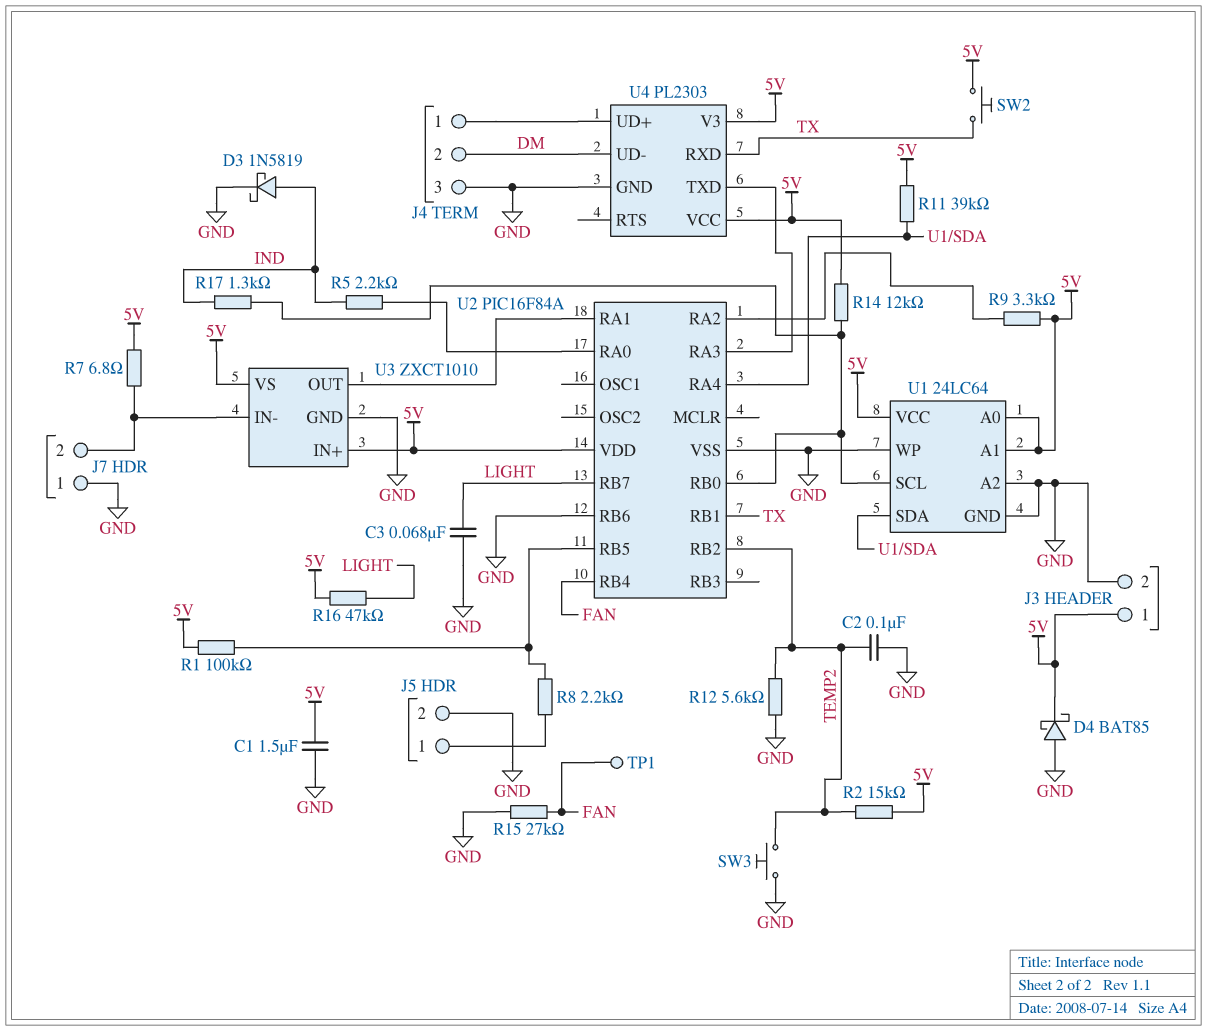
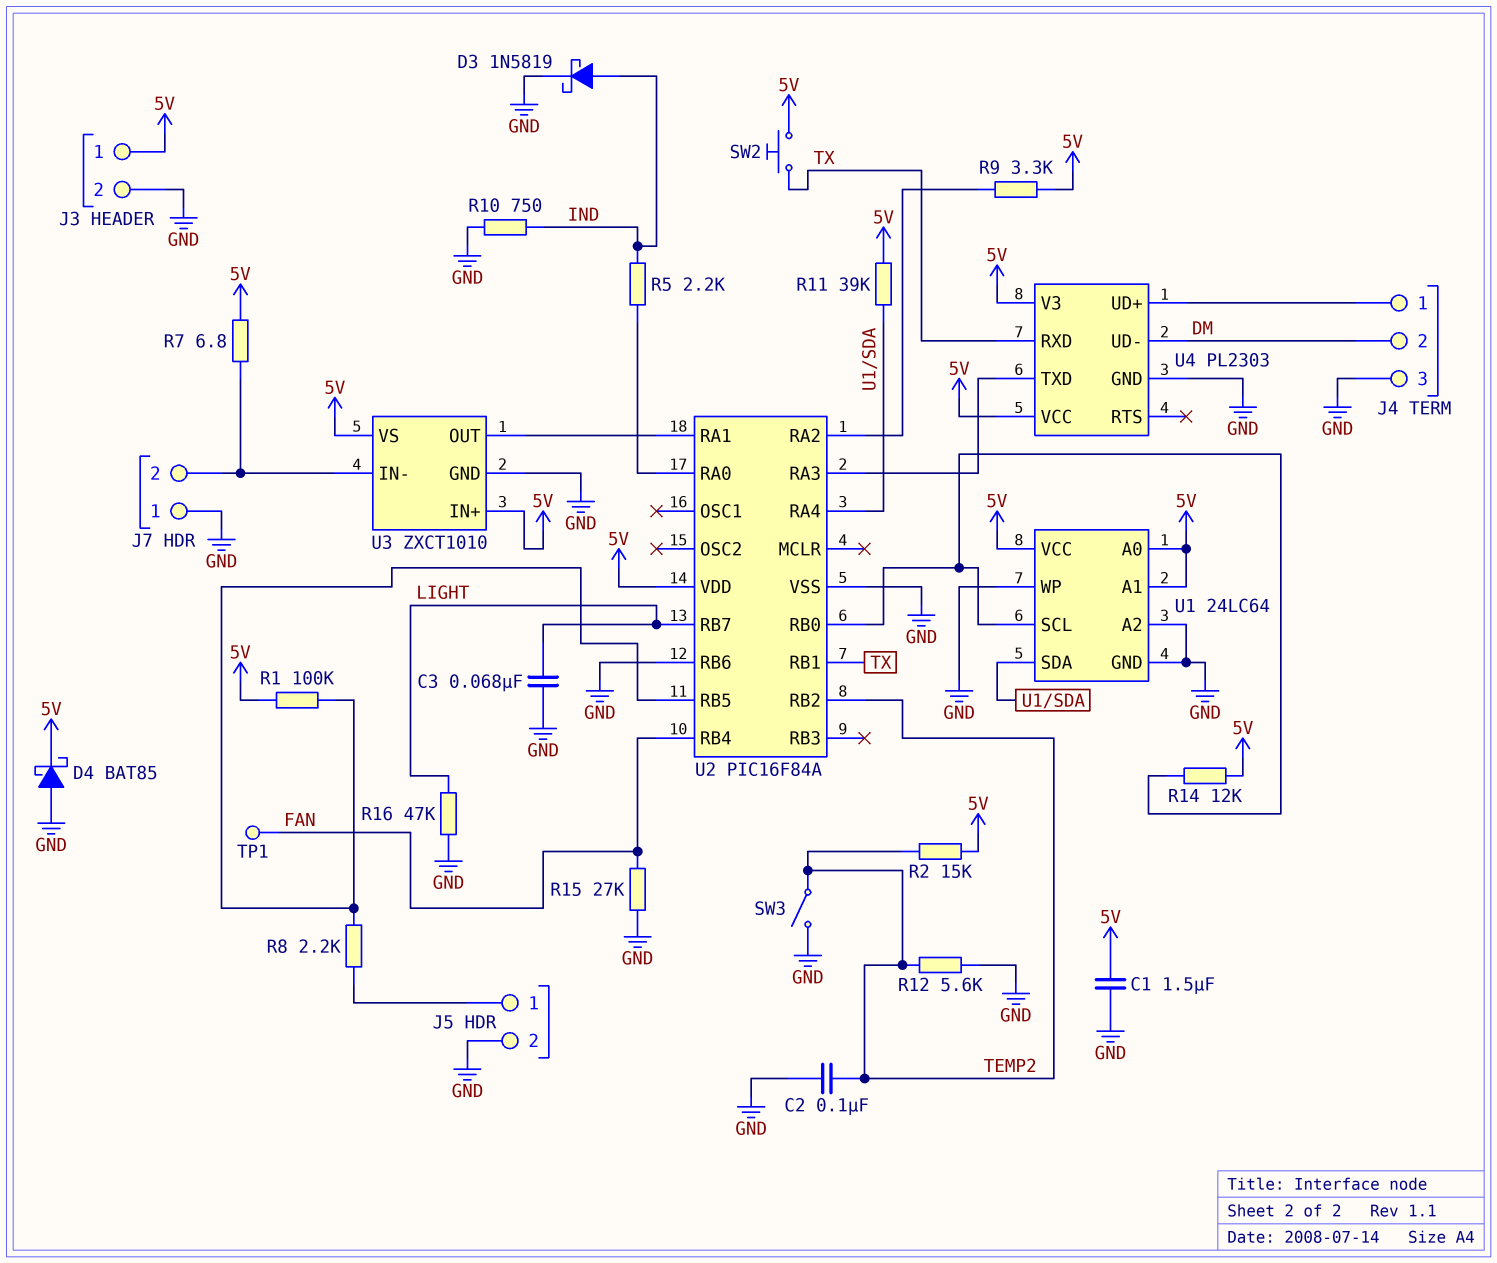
R10: none -> 750 (GND, IND)
R16: 47k (5V, LIGHT) -> 47k (GND, LIGHT)
R17: 1.3k (IND, U1/SCL) -> none
SW3: button (GND, TEMP2) -> switch (GND, TEMP2)

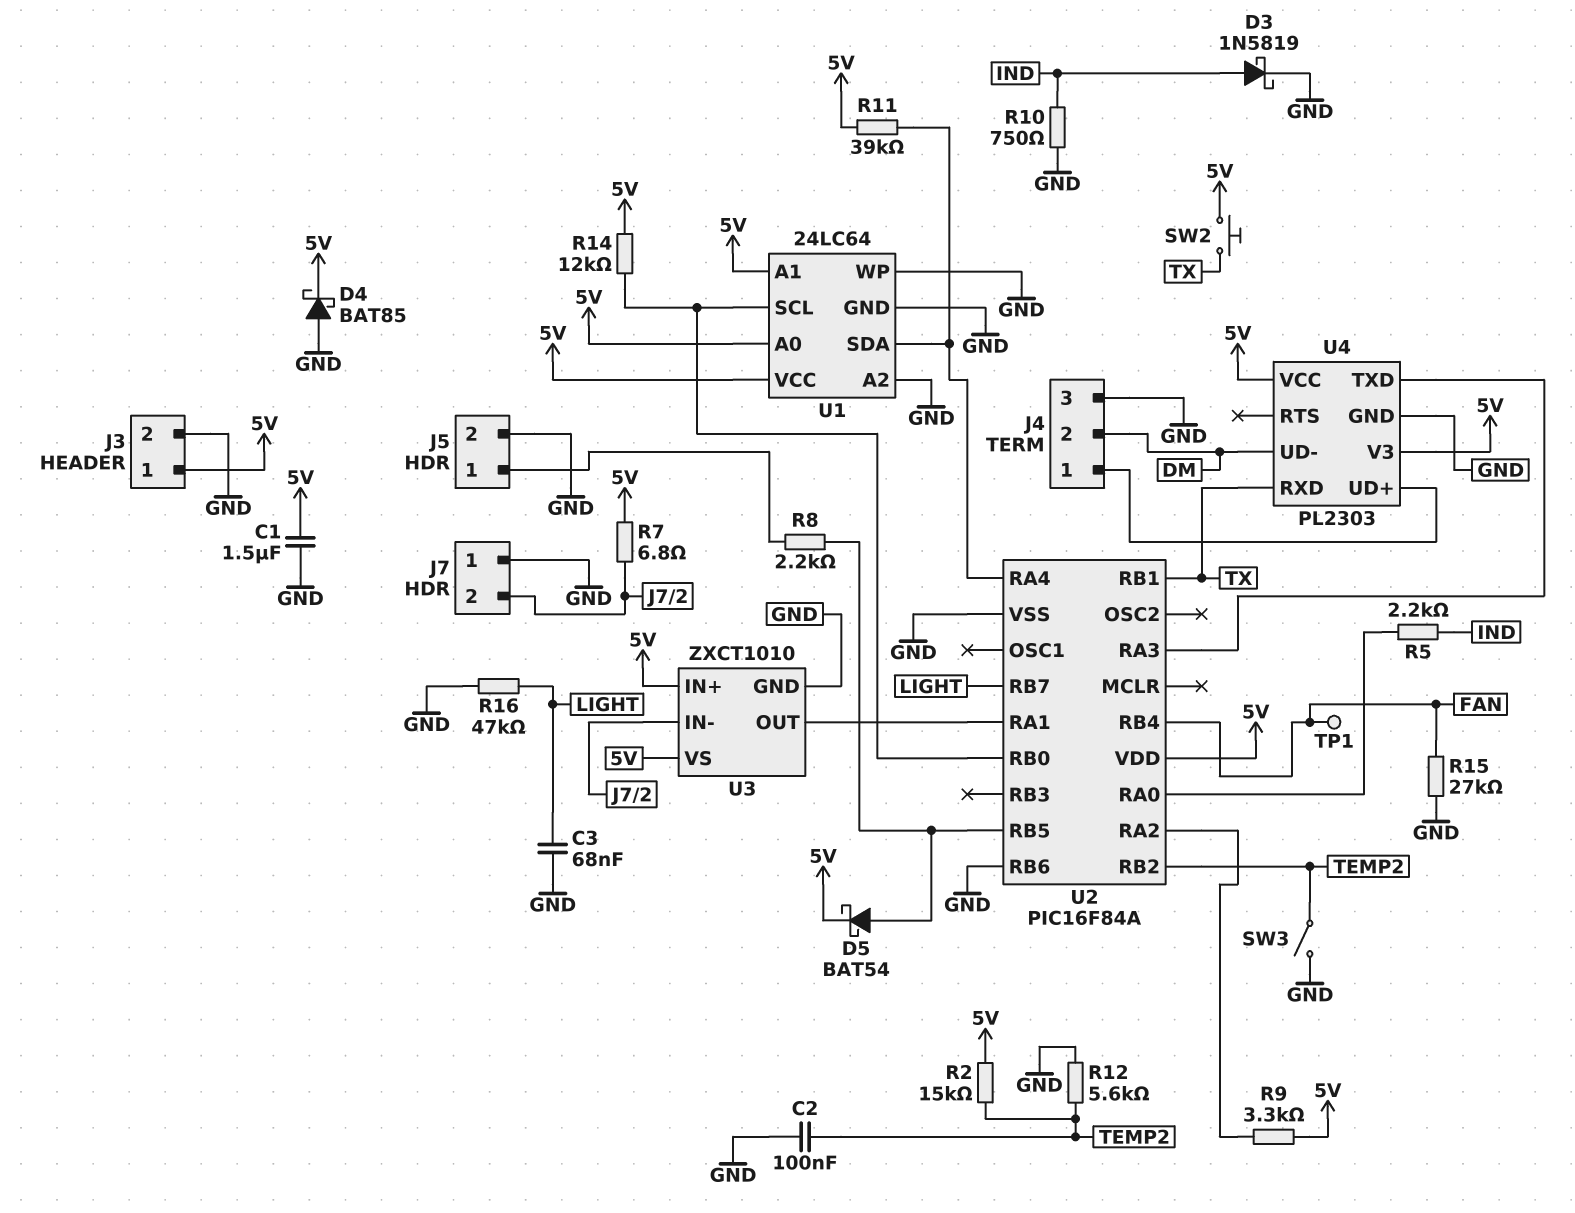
D5: none -> schottky BAT54 (A U2/RB5, K 5V)
R1: 100k (5V, U2/RB5) -> none

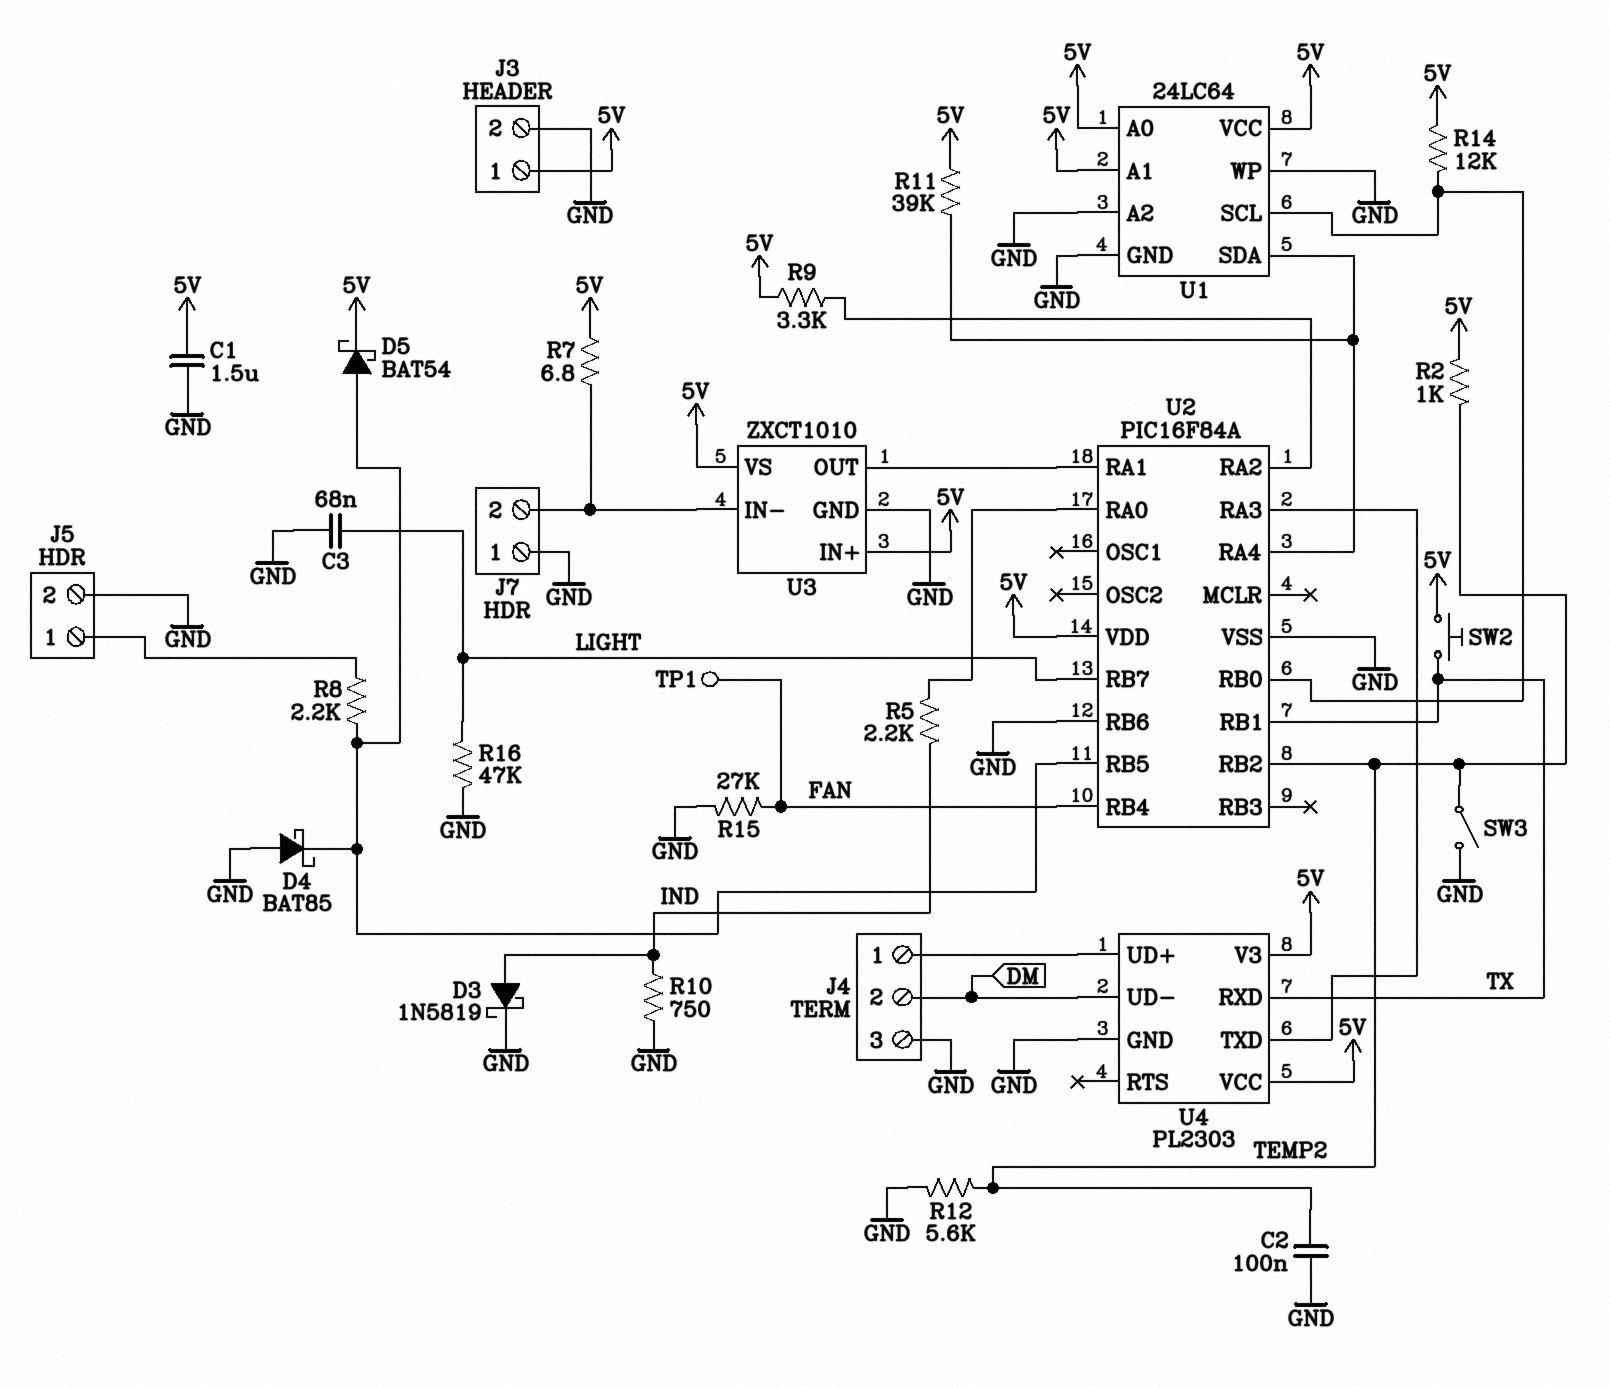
D4: schottky BAT85 (A GND, K 5V) -> schottky BAT85 (A GND, K U2/RB5)
R2: 15k (5V, TEMP2) -> 1k (5V, TEMP2)

